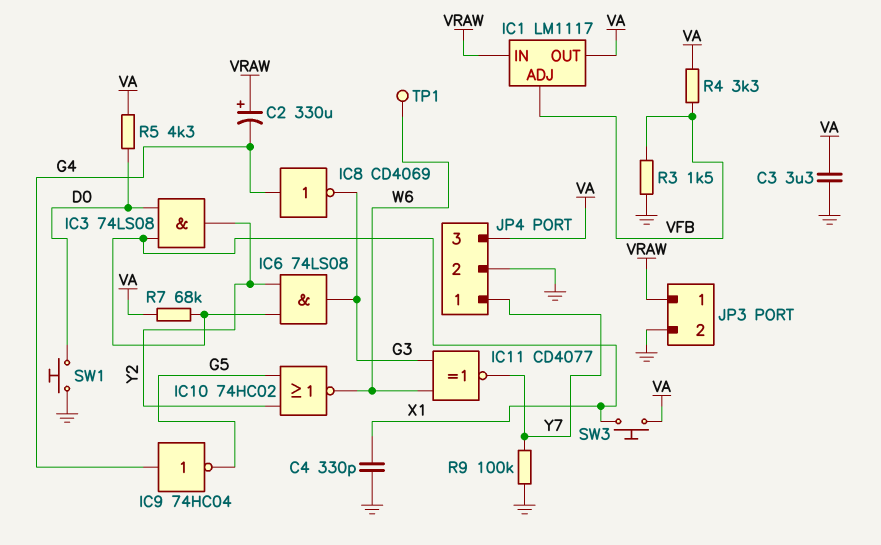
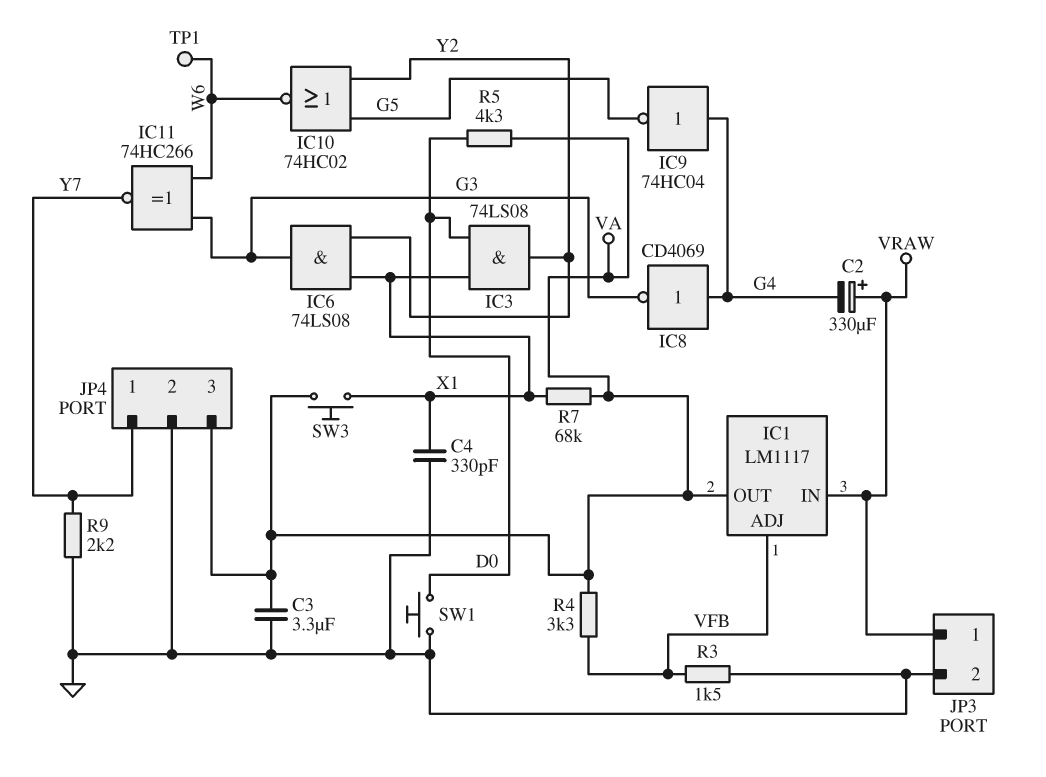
IC11: XNOR CD4077 (in G3, in W6, out Y7) -> XNOR 74HC266 (in G3, in W6, out Y7)
R9: 100k (GND, Y7) -> 2.2k (GND, Y7)

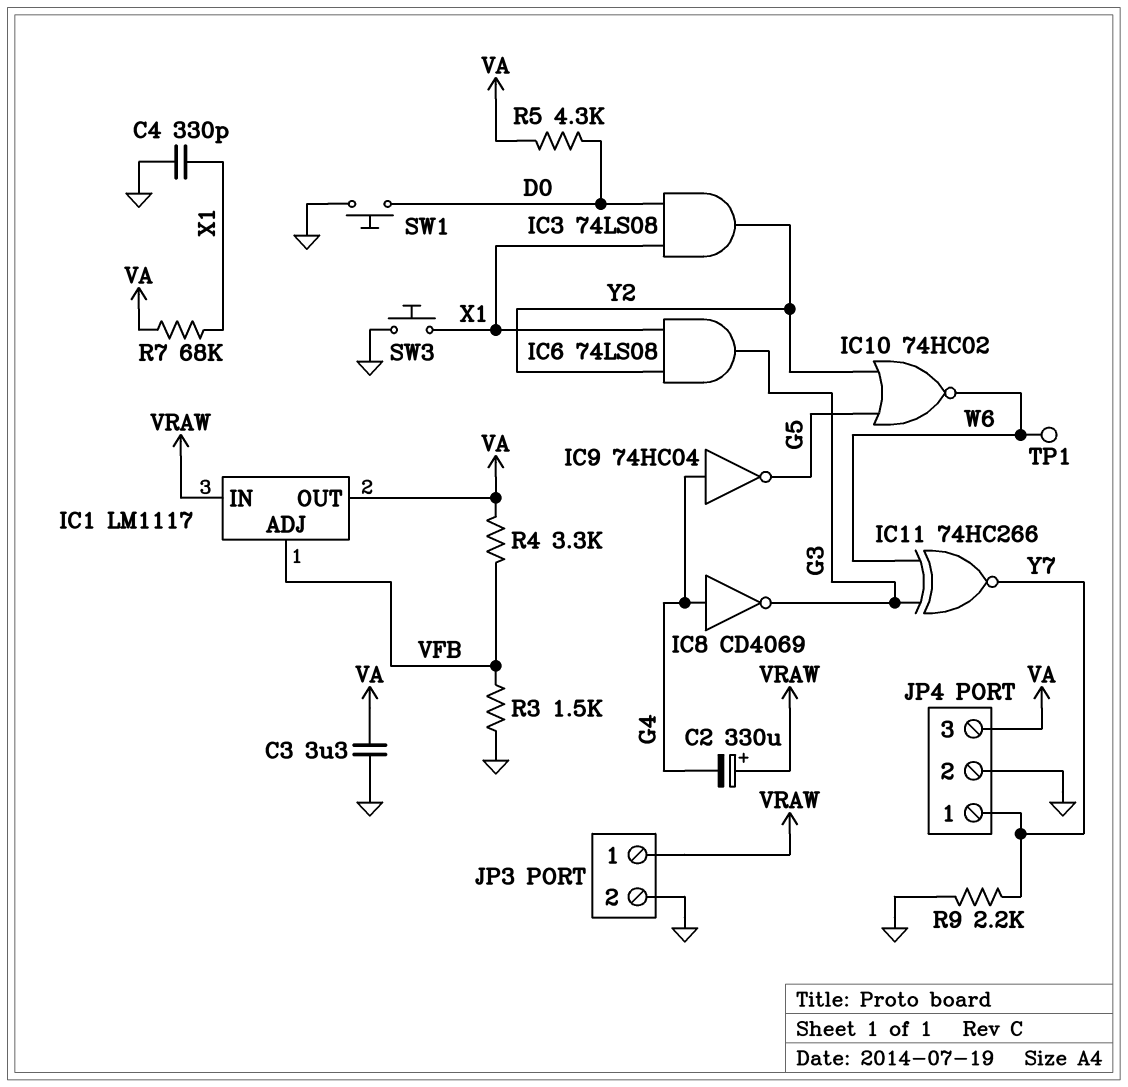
SW3: button (VA, X1) -> button (GND, X1)

